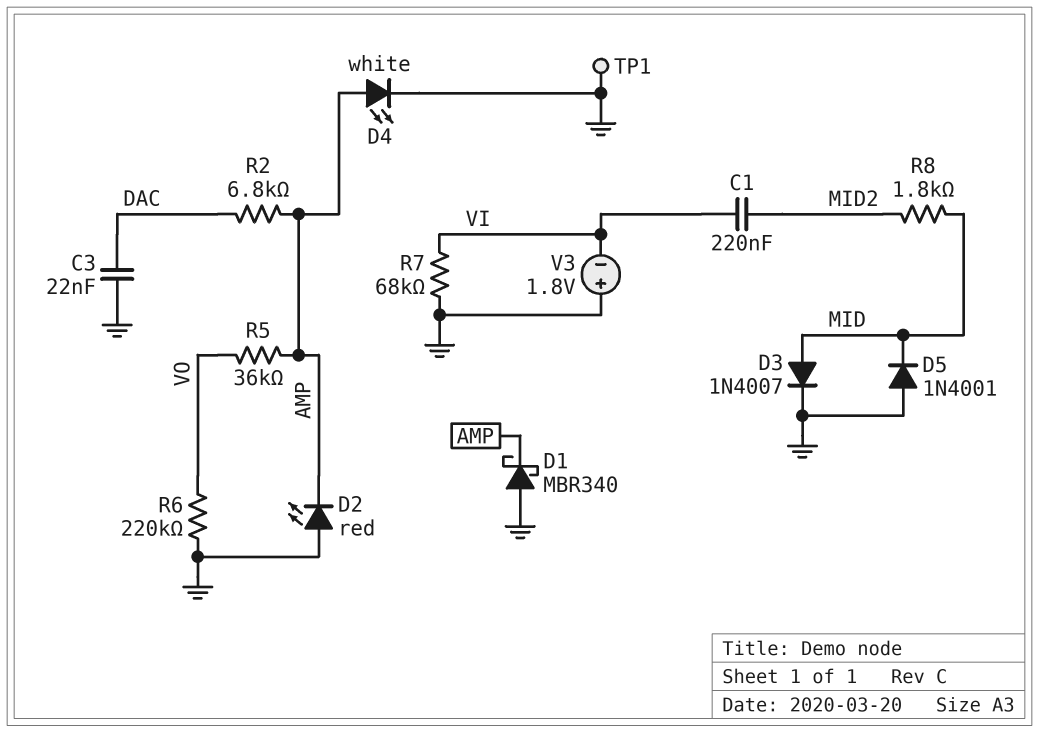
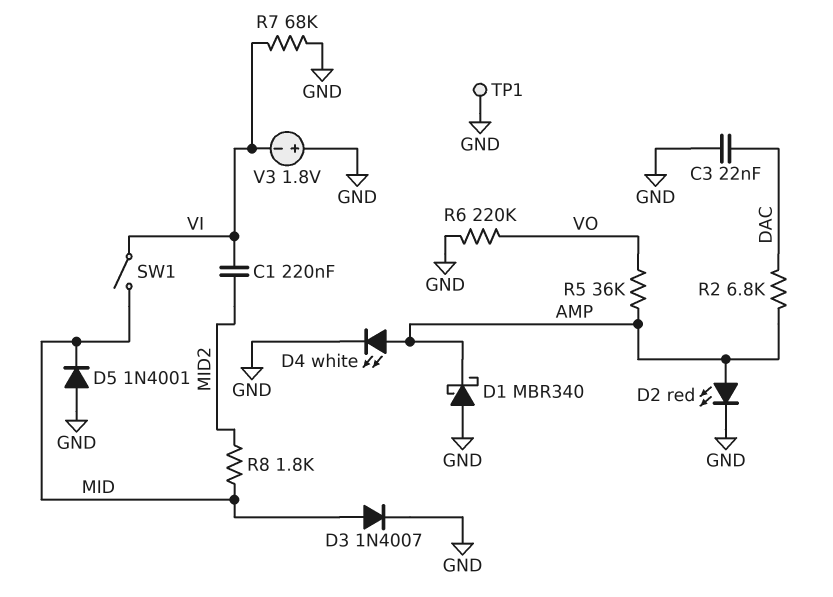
D2: LED red (A GND, K AMP) -> LED red (A AMP, K GND)
SW1: none -> switch (MID, VI)

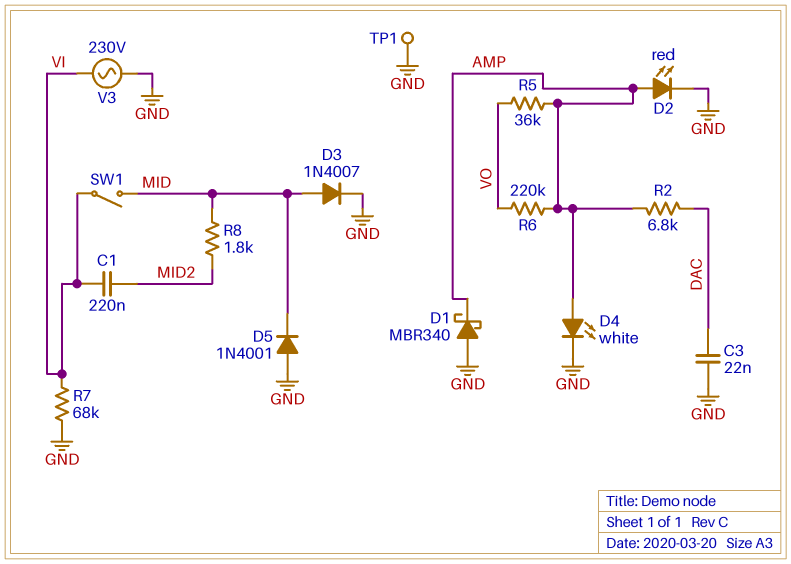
R6: 220k (GND, VO) -> 220k (AMP, VO)
V3: 1.8V (plus GND, minus VI) -> AC 230V (GND, VI)

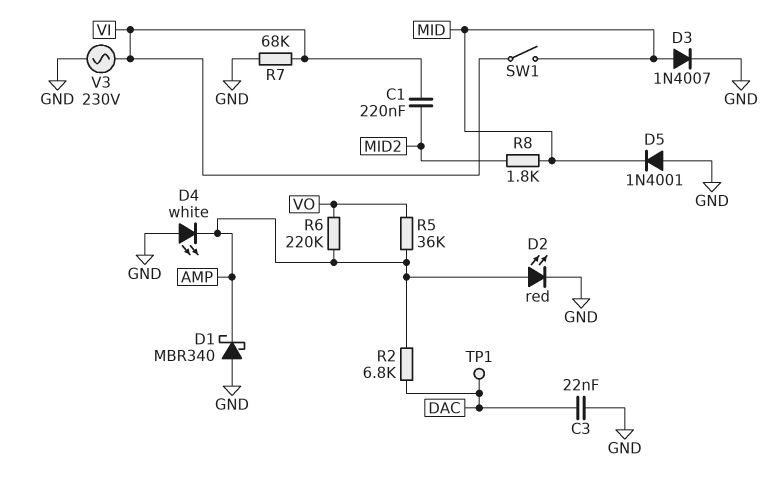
D4: LED white (A AMP, K GND) -> LED white (A GND, K AMP)
TP1: test point (GND) -> test point (DAC)

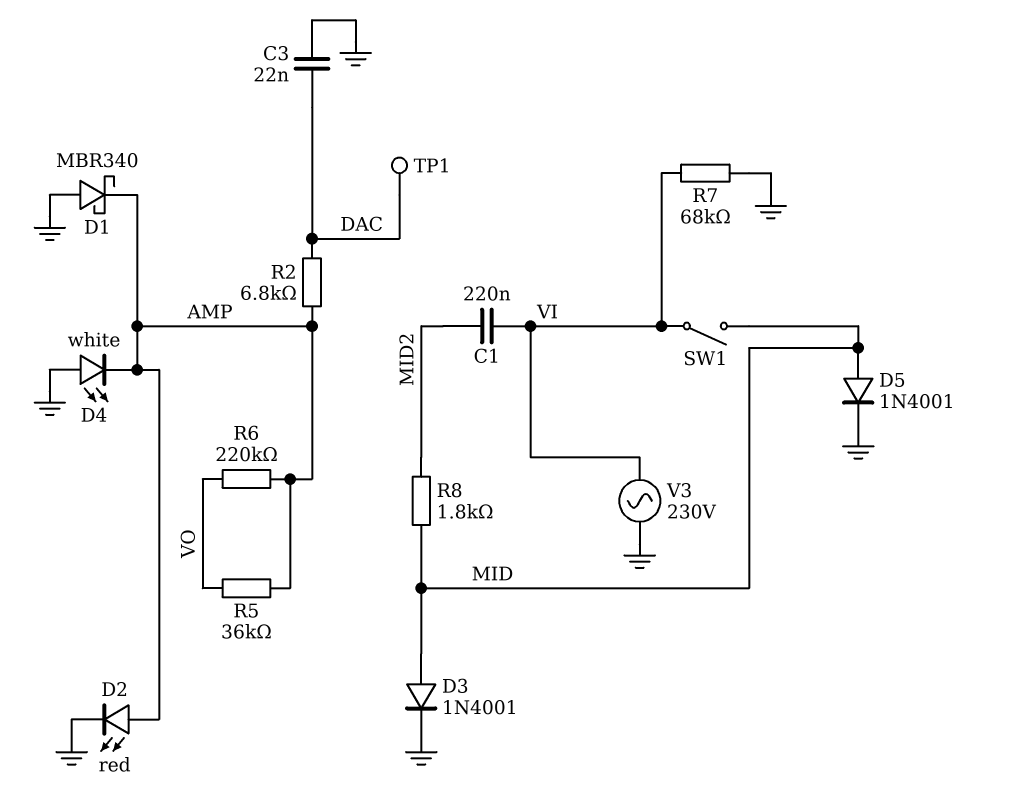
D3: diode 1N4007 (A MID, K GND) -> diode 1N4001 (A MID, K GND)
D5: diode 1N4001 (A GND, K MID) -> diode 1N4001 (A MID, K GND)

